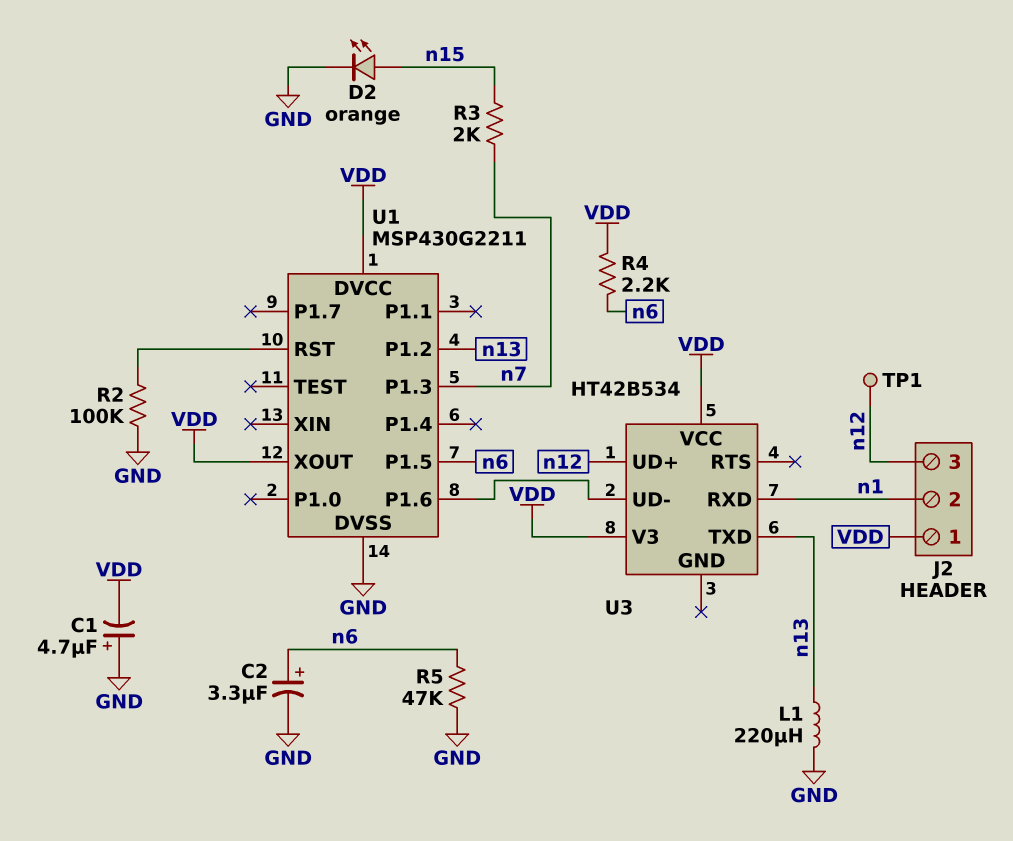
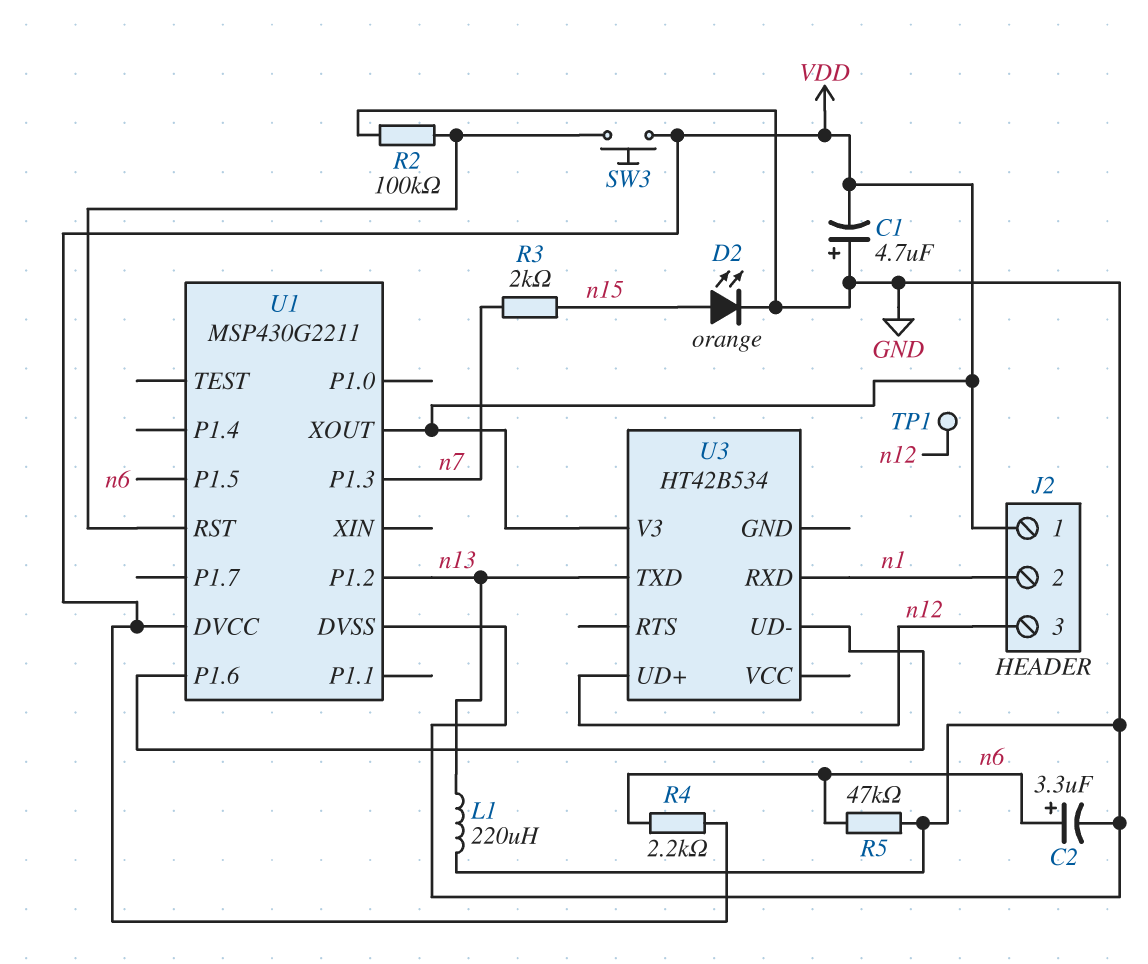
SW3: none -> button (U1/RST, VDD)
U3 pin VCC: VDD -> none

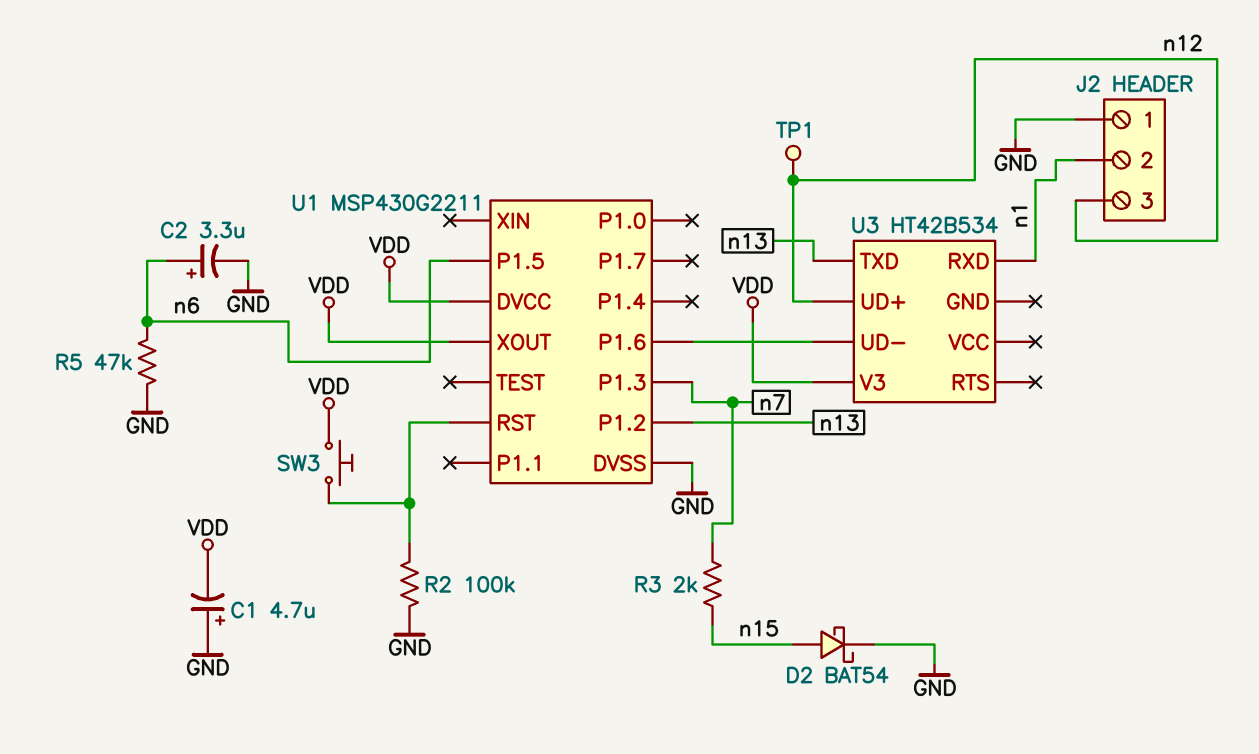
D2: LED orange (A n15, K GND) -> schottky BAT54 (A n15, K GND)
J2 pin 1: VDD -> GND
L1: 220uH (GND, n13) -> none
R4: 2.2k (VDD, n6) -> none

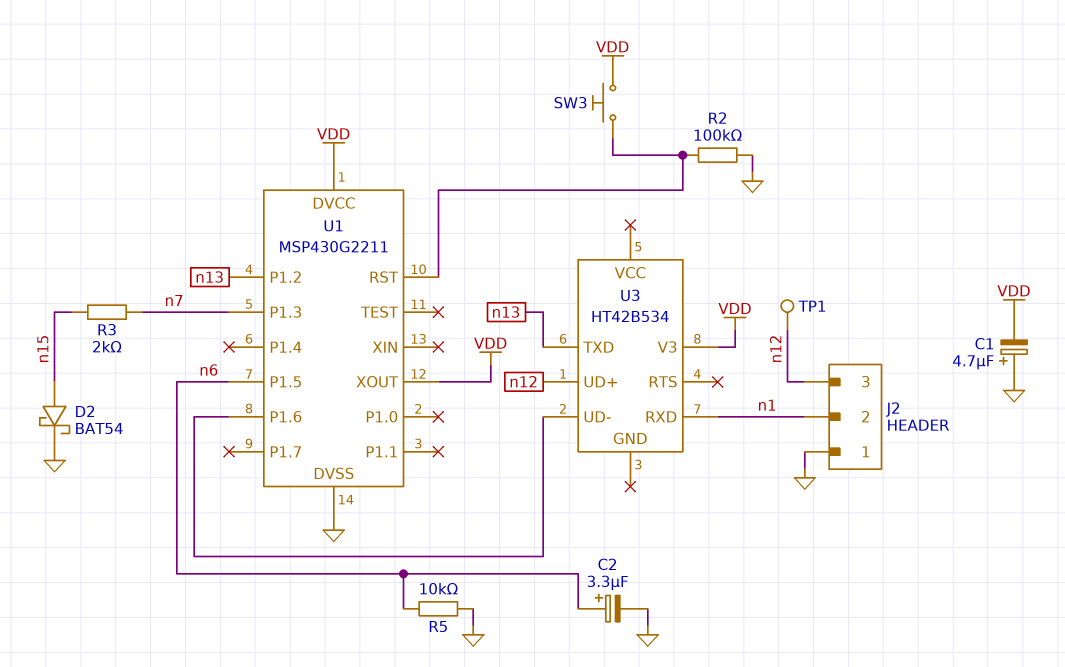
R5: 47k (GND, n6) -> 10k (GND, n6)

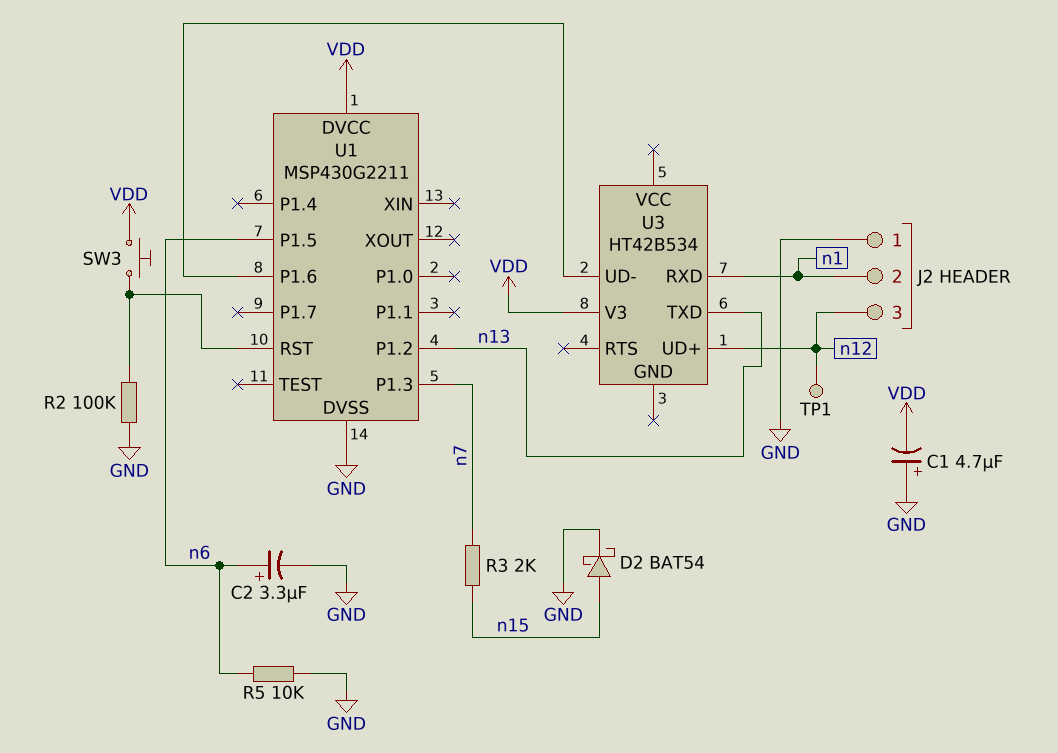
U1 pin XOUT: VDD -> none

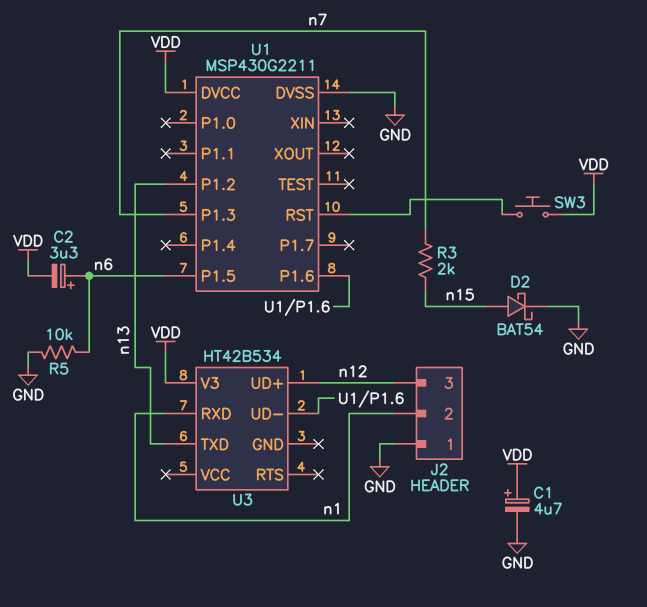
C1: 4.7uF (plus GND, minus VDD) -> 4.7uF (plus VDD, minus GND)
C2: 3.3uF (plus n6, minus GND) -> 3.3uF (plus n6, minus VDD)
R2: 100k (GND, U1/RST) -> none
TP1: test point (n12) -> none

